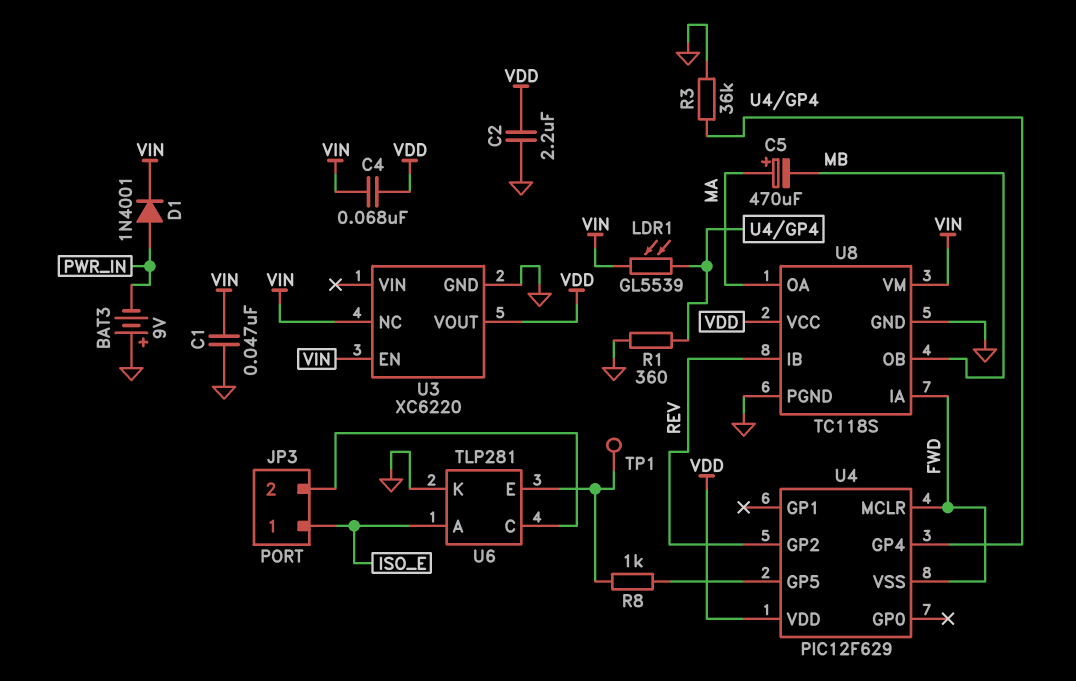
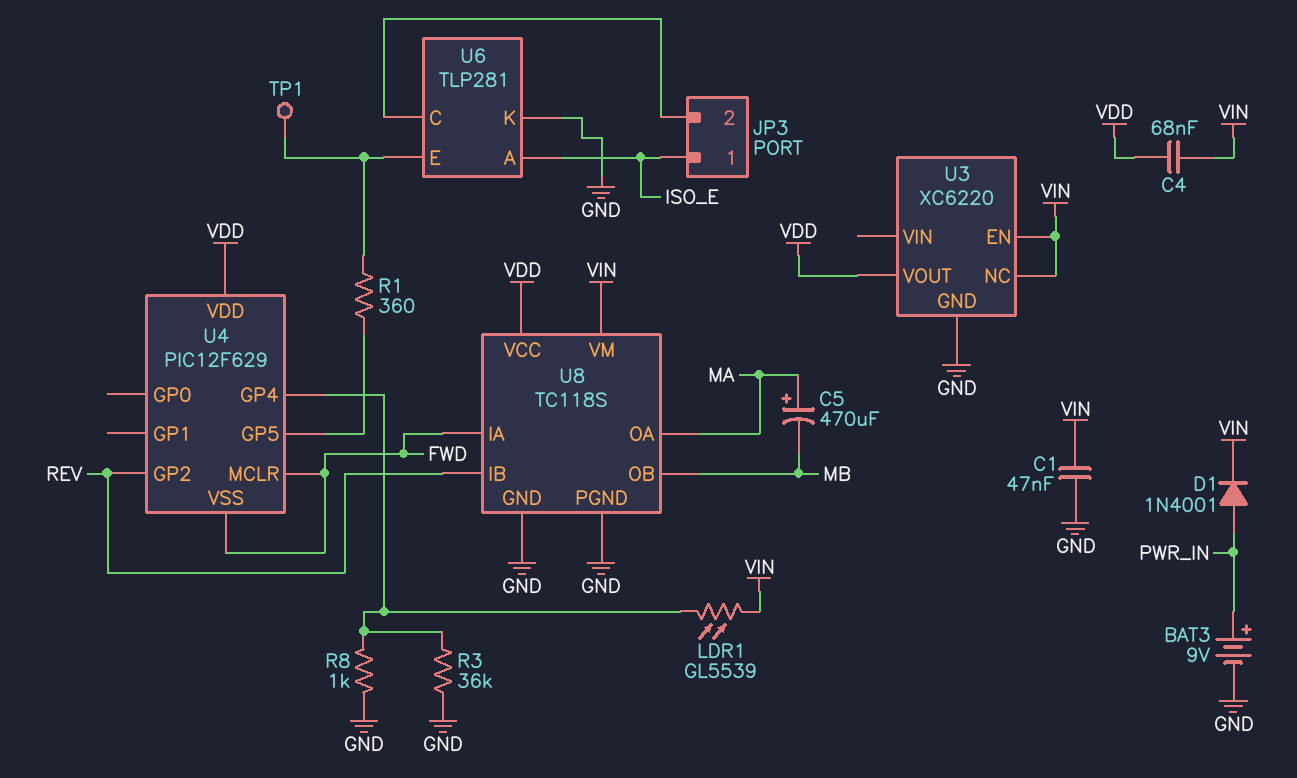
BAT3: 9V (plus GND, minus PWR_IN) -> 9V (plus PWR_IN, minus GND)
C2: 2.2uF (GND, VDD) -> none
R1: 360 (GND, U4/GP4) -> 360 (U4/GP5, U6/E)
R8: 1k (U4/GP5, U6/E) -> 1k (GND, U4/GP4)

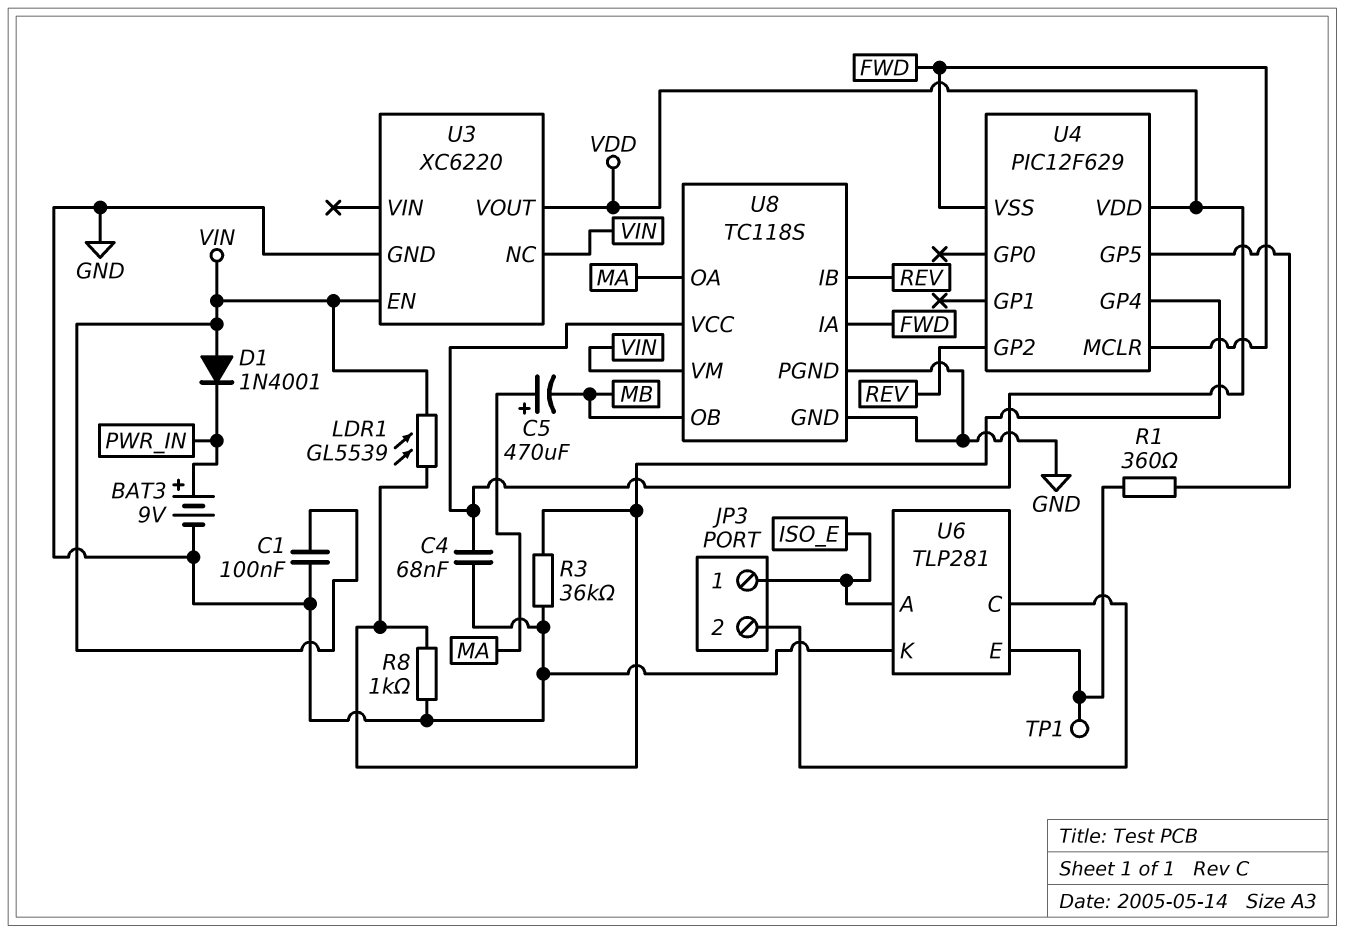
C1: 47nF (GND, VIN) -> 100nF (GND, VIN)
C4: 68nF (VDD, VIN) -> 68nF (GND, VDD)
D1: diode 1N4001 (A PWR_IN, K VIN) -> diode 1N4001 (A VIN, K PWR_IN)

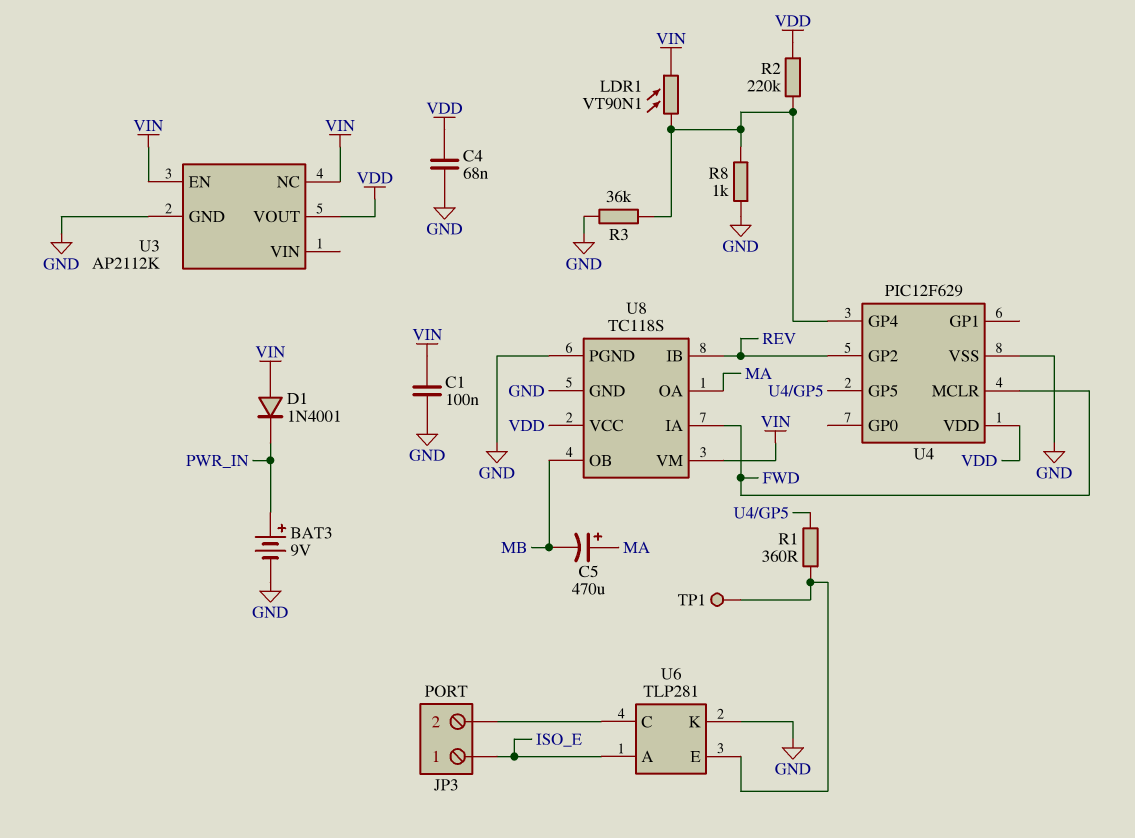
LDR1: GL5539 (U4/GP4, VIN) -> VT90N1 (U4/GP4, VIN)
R2: none -> 220k (U4/GP4, VDD)
U3: XC6220 -> AP2112K
U4 pin VSS: FWD -> GND

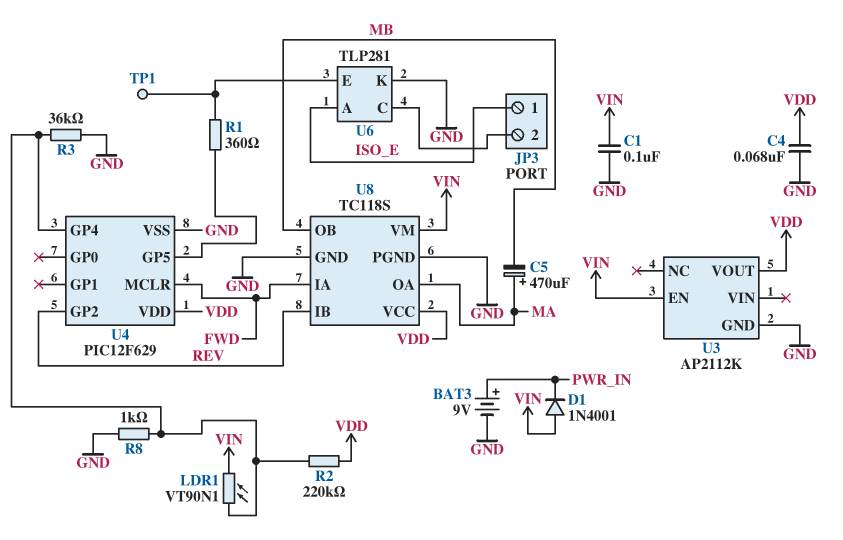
U3 pin NC: VIN -> none

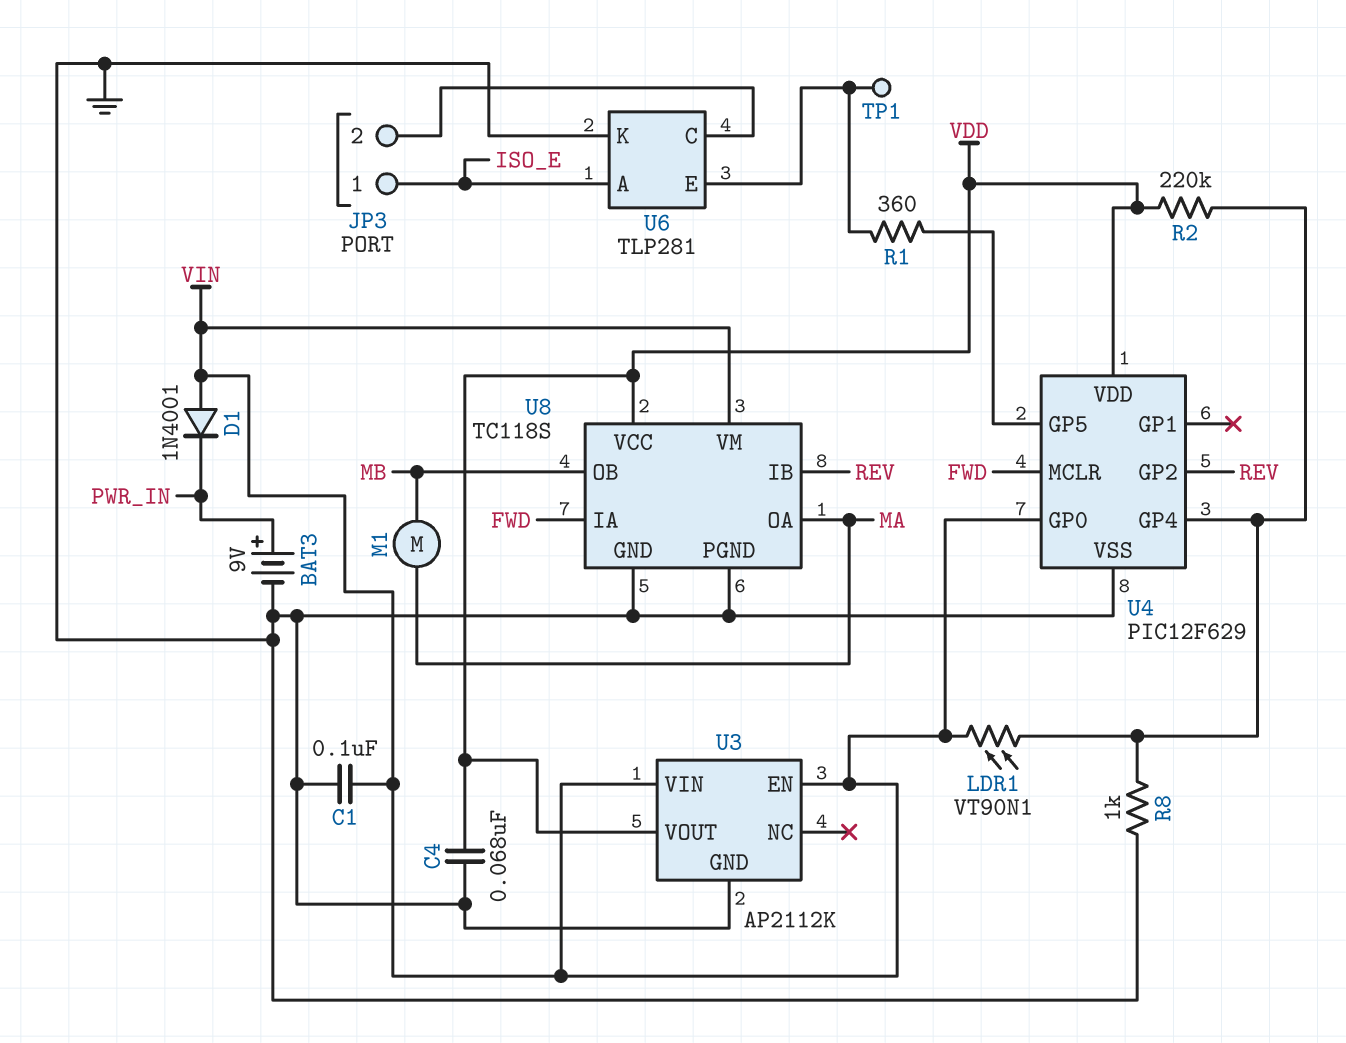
C5: 470uF (plus MA, minus MB) -> none
M1: none -> motor (MA, MB)
R3: 36k (GND, U4/GP4) -> none
U3 pin VIN: none -> VIN
U4 pin GP0: none -> VIN

